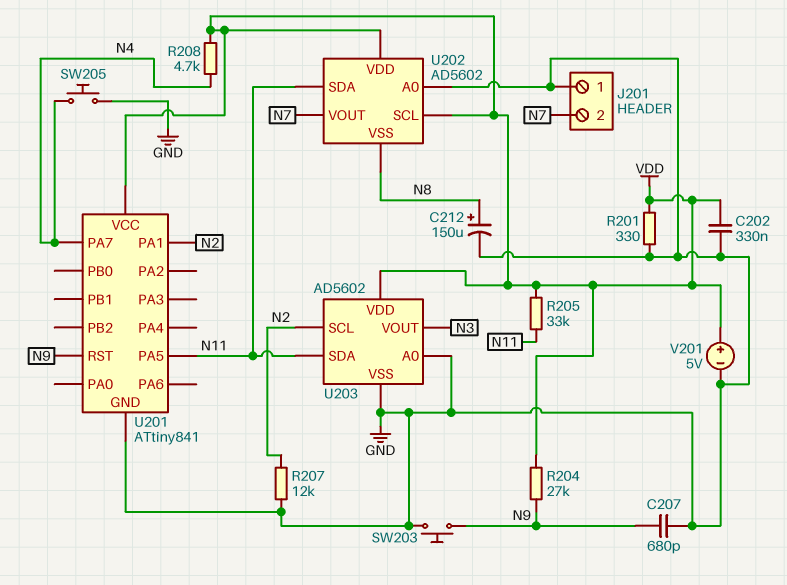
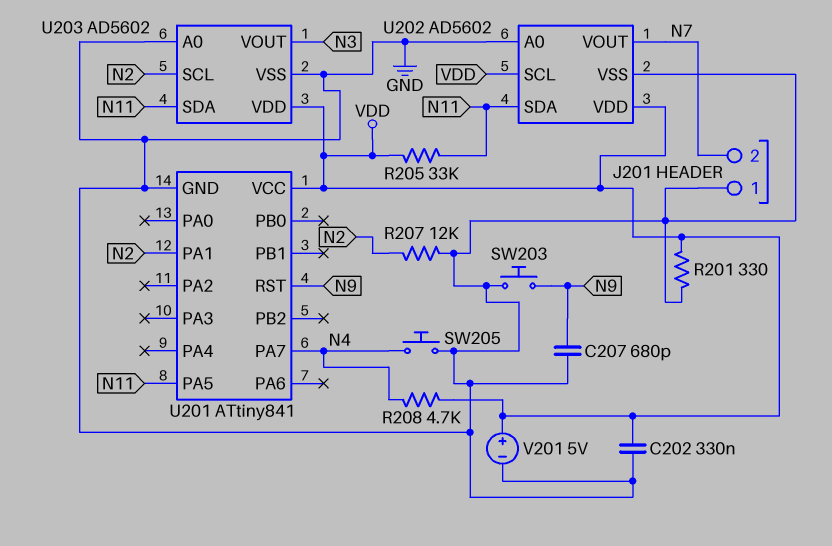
C212: 150uF (plus N8, minus GND) -> none
R204: 27k (N9, VDD) -> none
U202 pin VSS: N8 -> GND

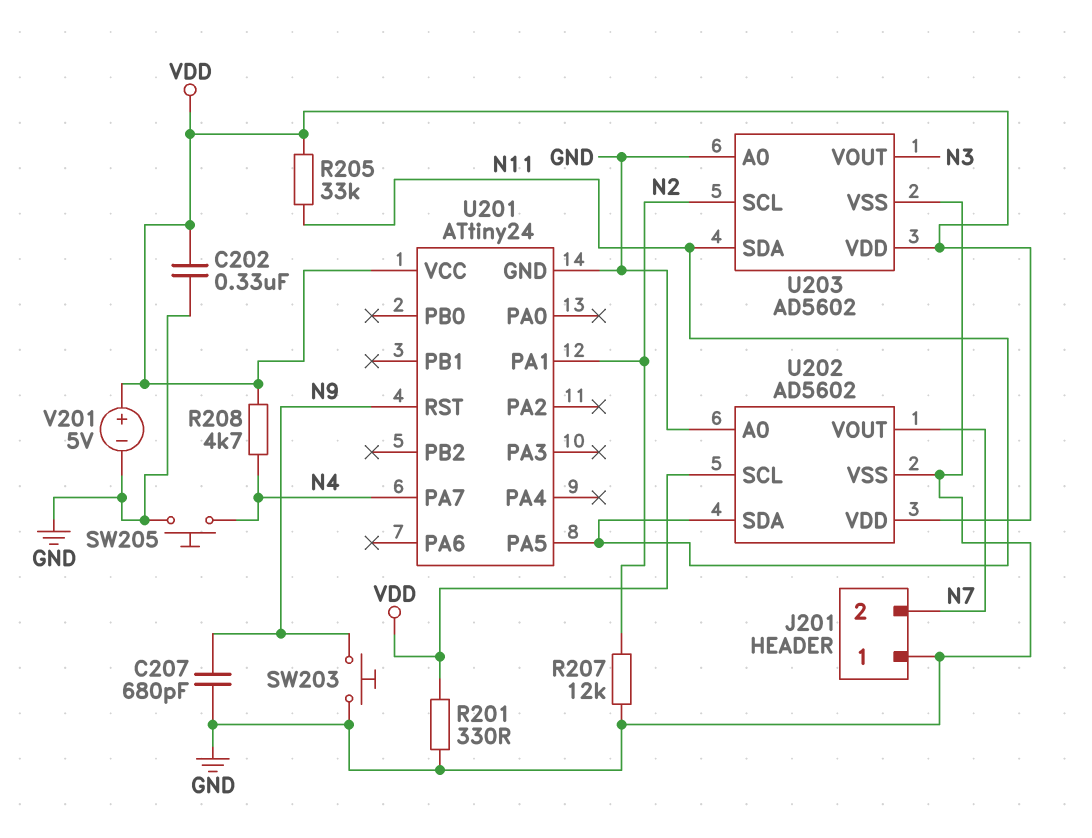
U201: ATtiny841 -> ATtiny24

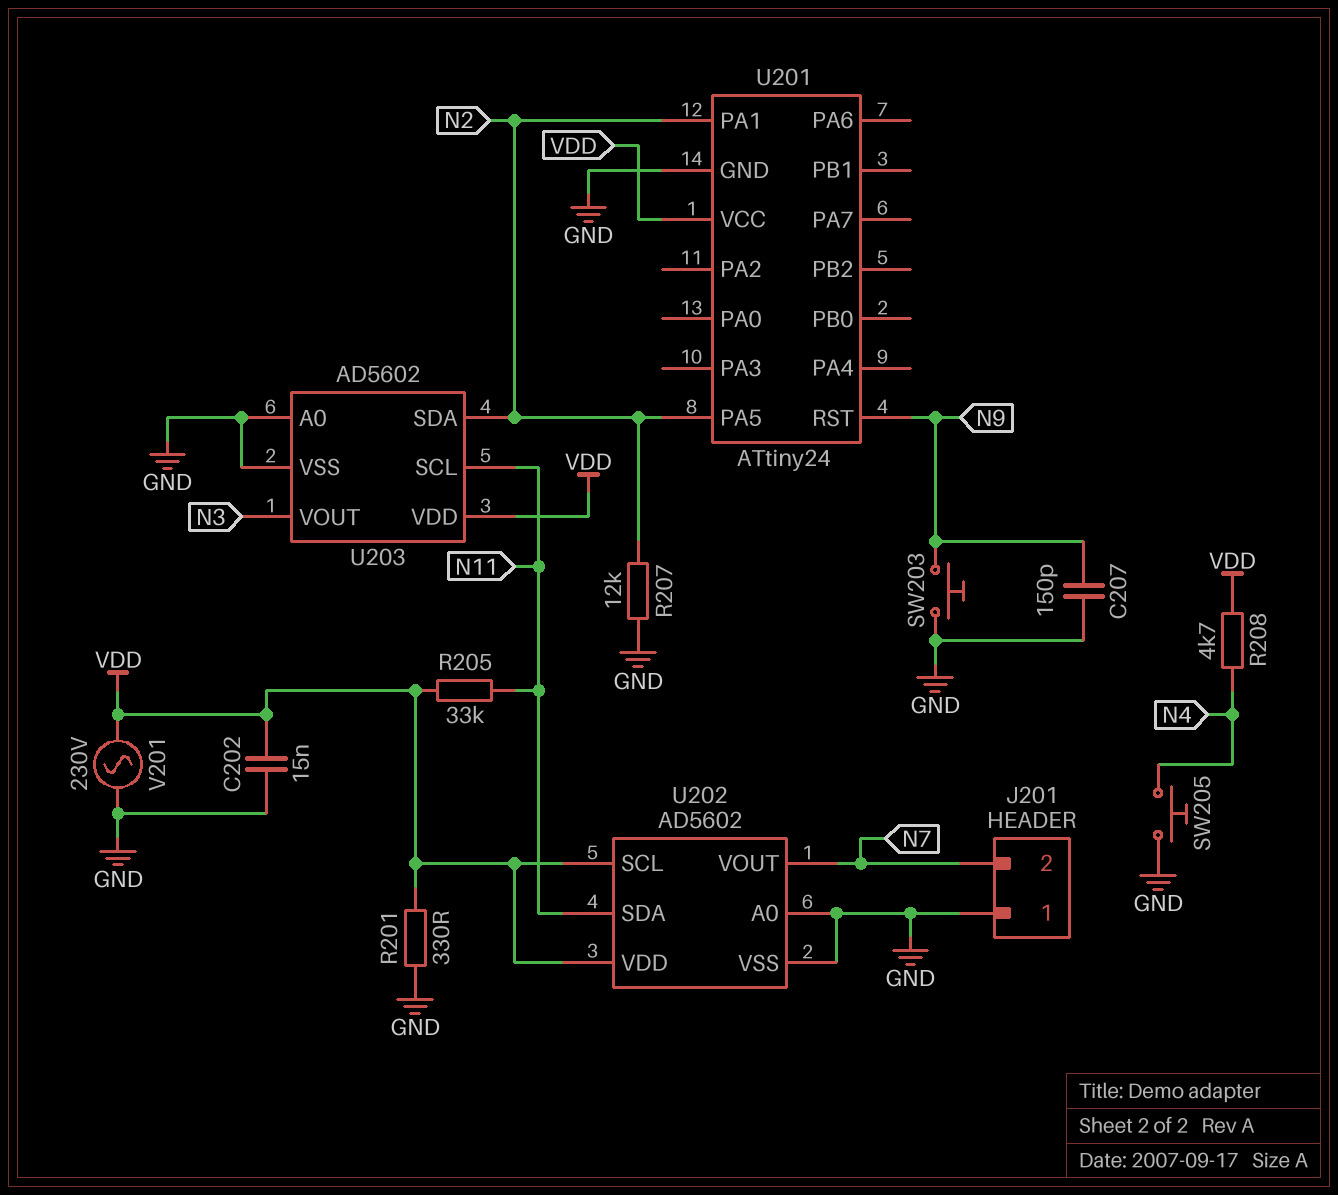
C202: 330nF (GND, VDD) -> 15nF (GND, VDD)
C207: 680pF (GND, N9) -> 150pF (GND, N9)
U201 pin PA5: N11 -> N2
U201 pin PA7: N4 -> none
U203 pin SCL: N2 -> N11
U203 pin SDA: N11 -> N2
V201: 5V (plus VDD, minus GND) -> AC 230V (GND, VDD)

